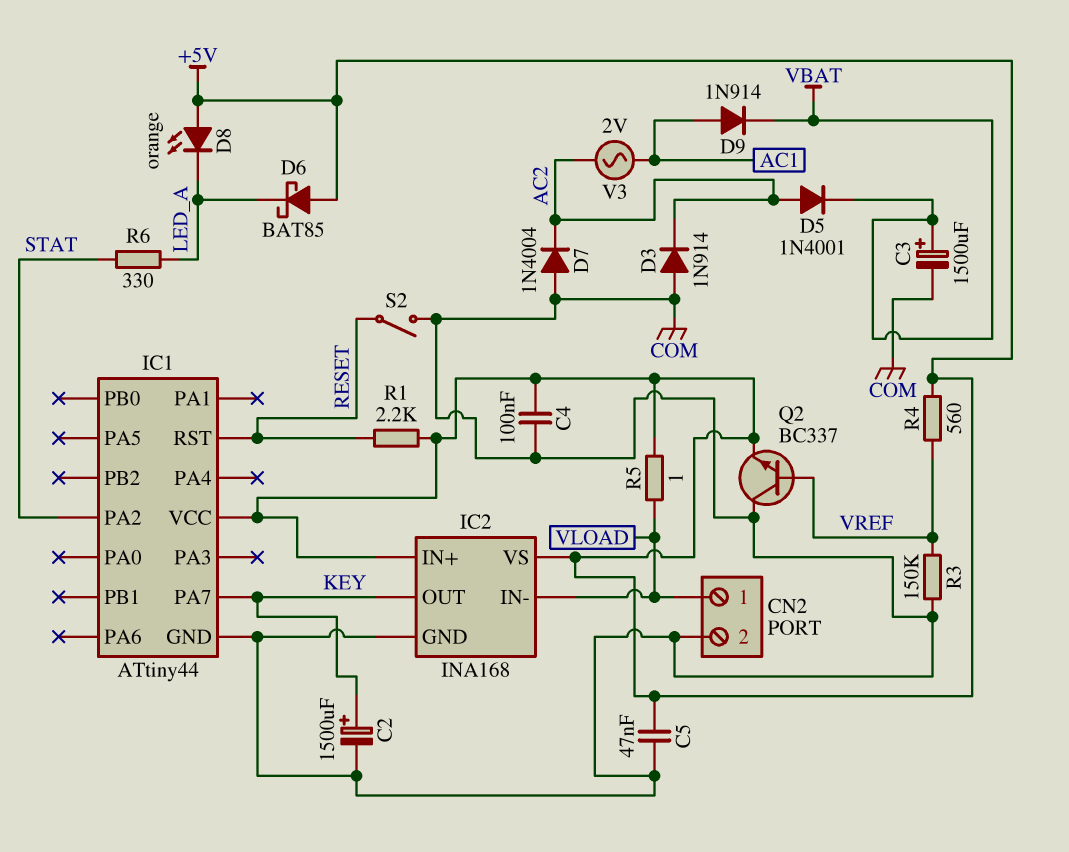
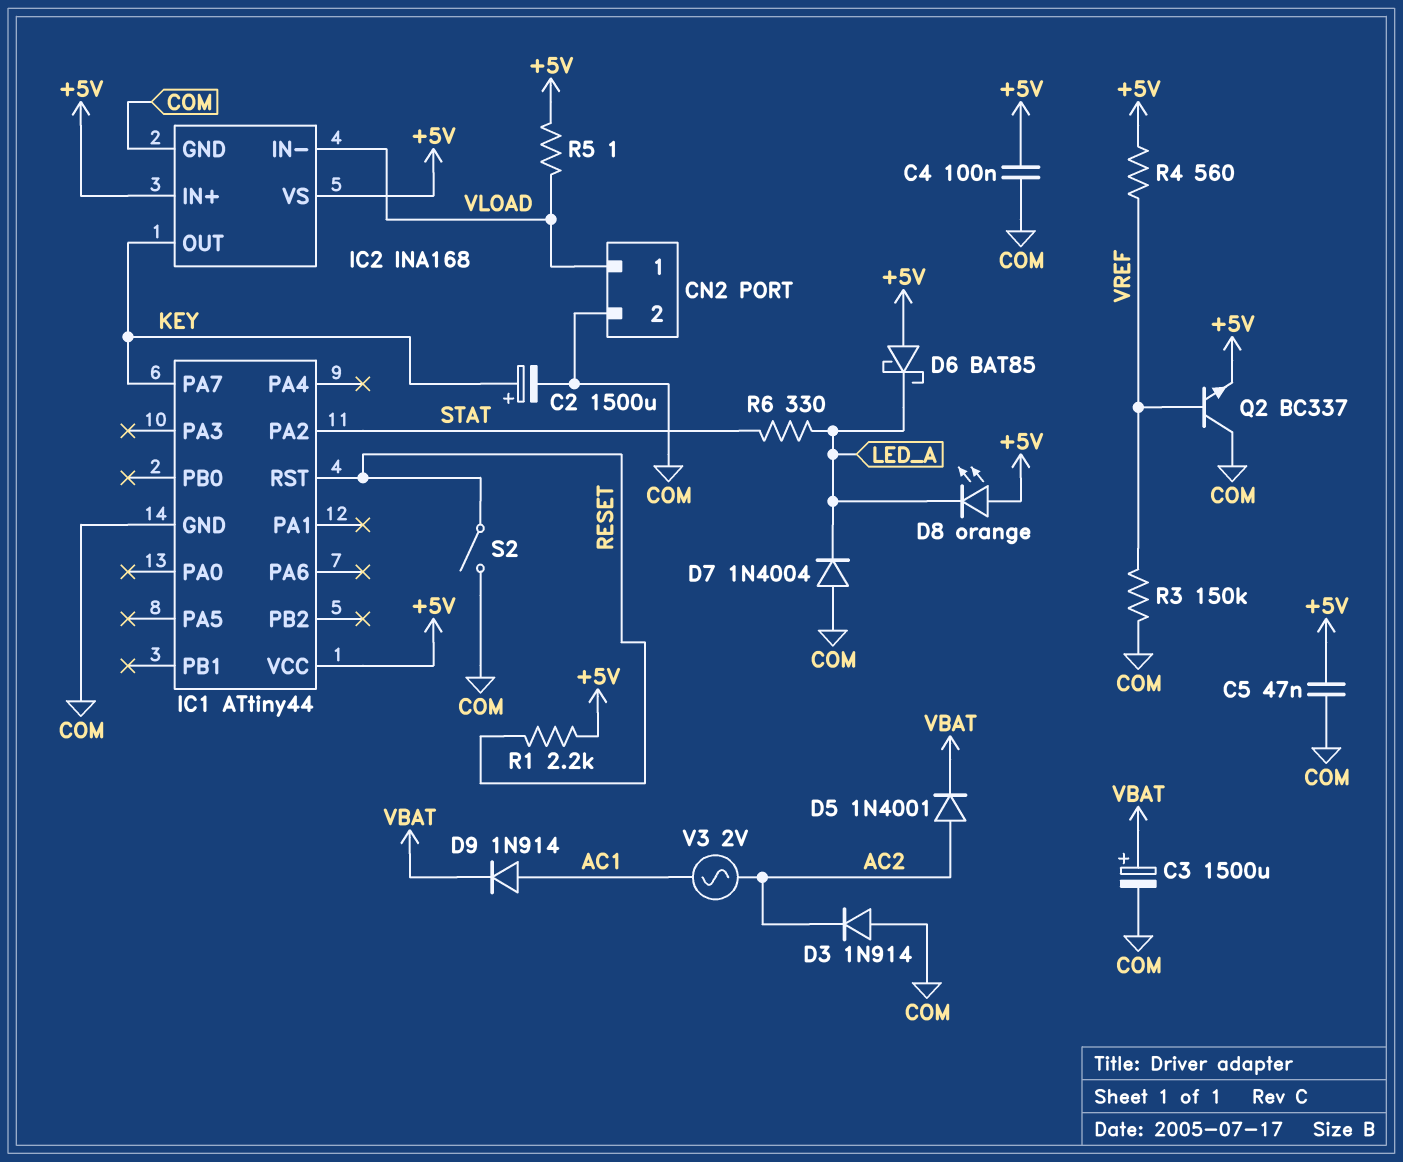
D7: diode 1N4004 (A COM, K AC2) -> diode 1N4004 (A COM, K LED_A)

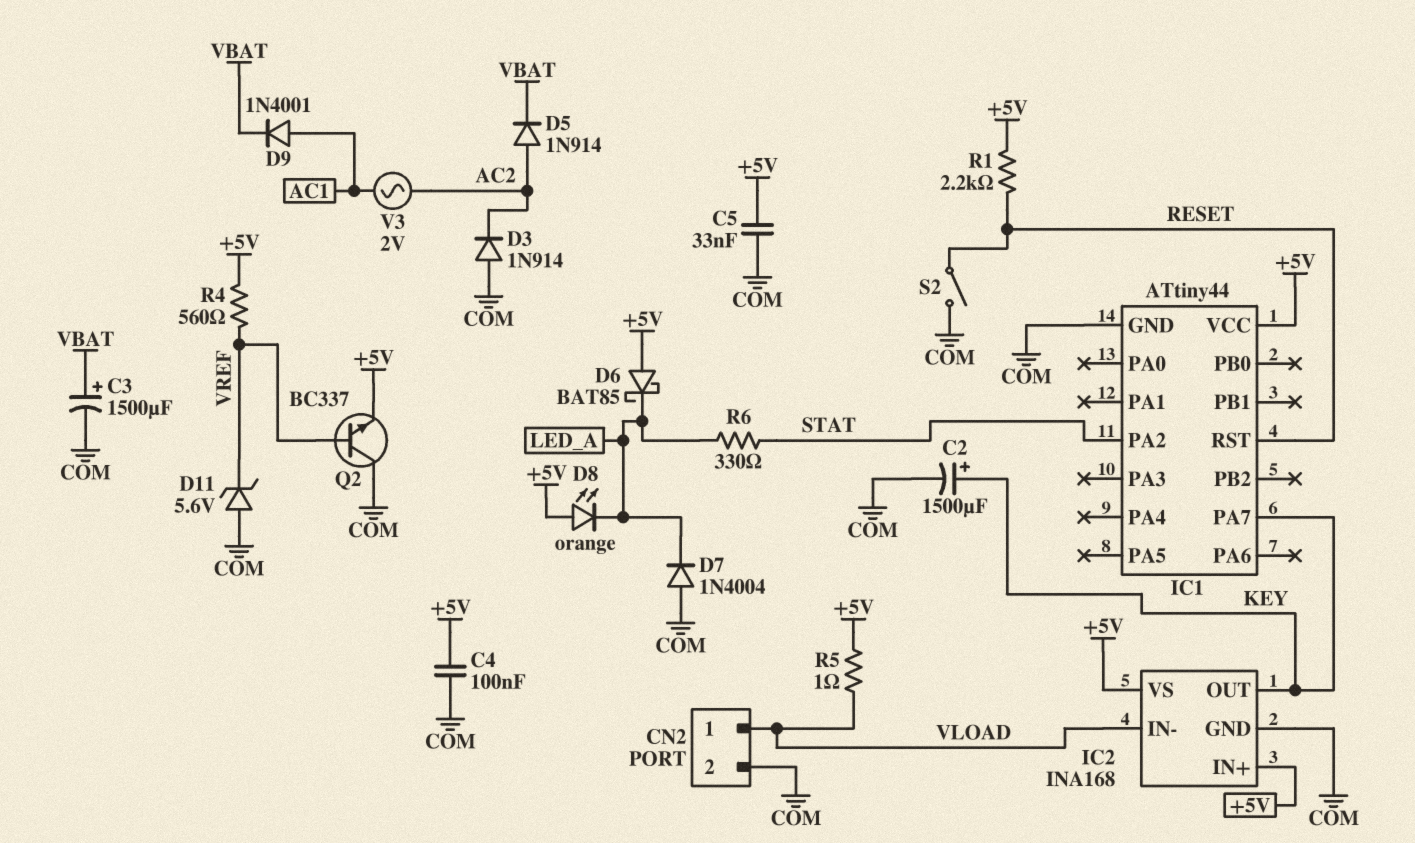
C5: 47nF (+5V, COM) -> 33nF (+5V, COM)
D5: diode 1N4001 (A AC2, K VBAT) -> diode 1N914 (A AC2, K VBAT)
D9: diode 1N914 (A AC1, K VBAT) -> diode 1N4001 (A AC1, K VBAT)
D11: none -> zener 5.6V (A COM, K VREF)
R3: 150k (COM, VREF) -> none

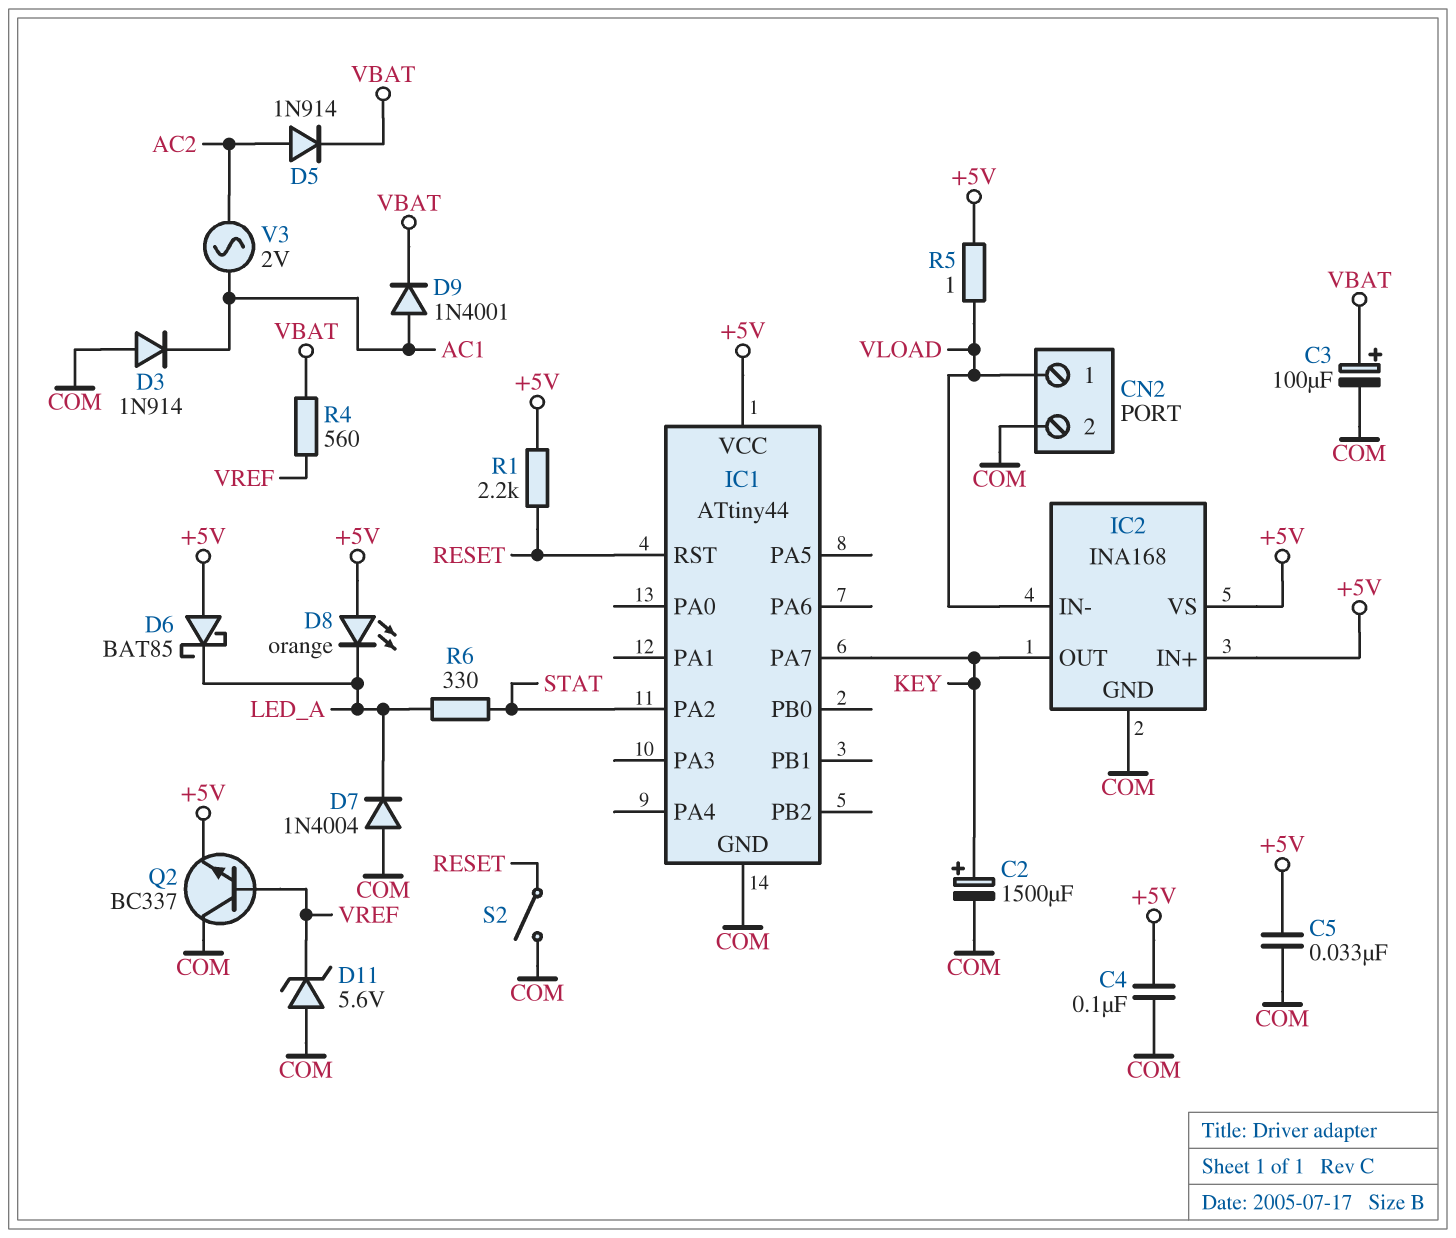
C3: 1500uF (plus VBAT, minus COM) -> 100uF (plus VBAT, minus COM)
D3: diode 1N914 (A COM, K AC2) -> diode 1N914 (A COM, K AC1)
R4: 560 (+5V, VREF) -> 560 (VBAT, VREF)

